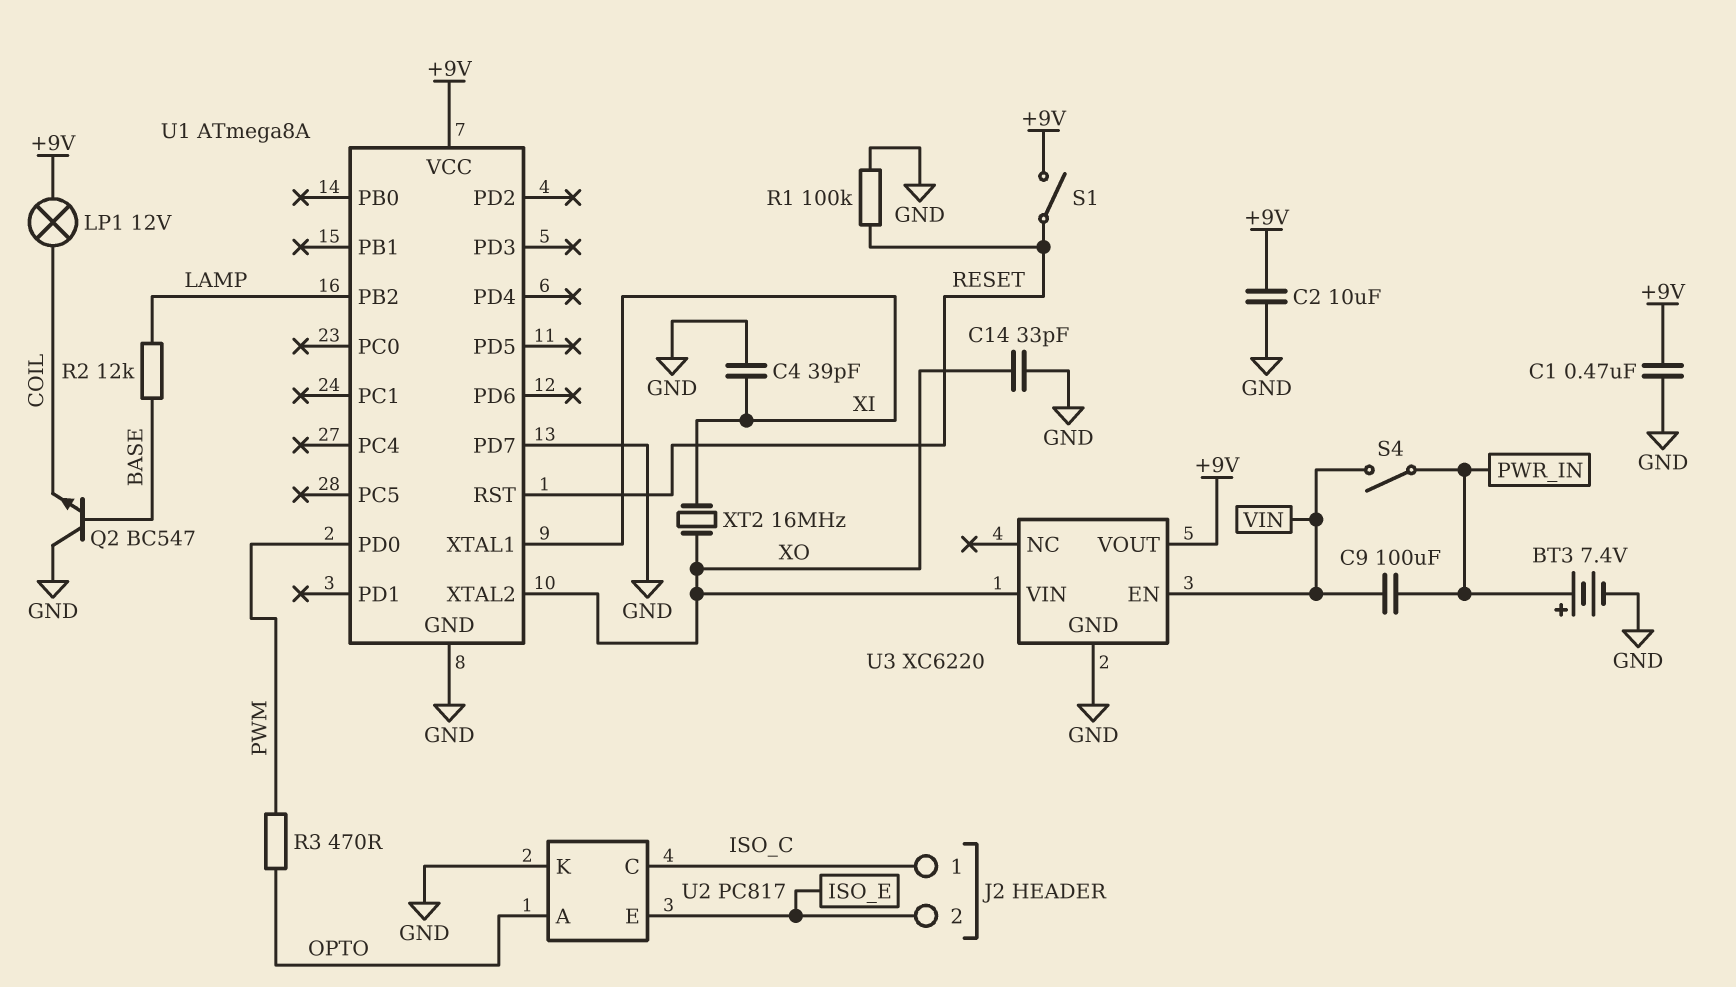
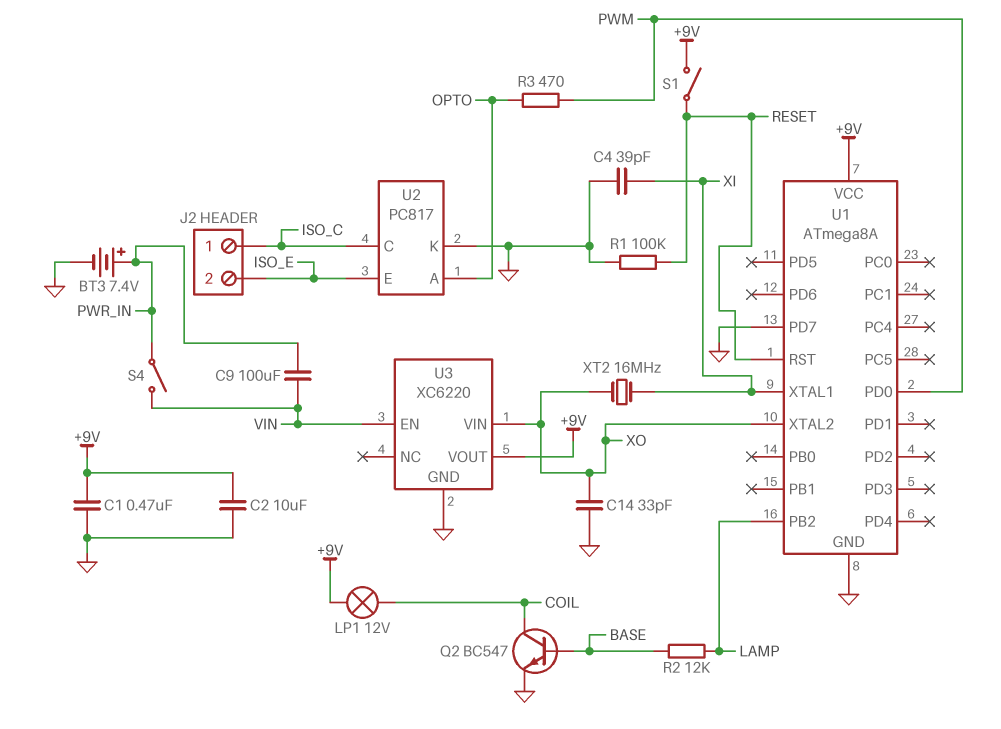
Q2: NPN BC547 (B BASE, C GND, E COIL) -> NPN BC547 (B BASE, C COIL, E GND)

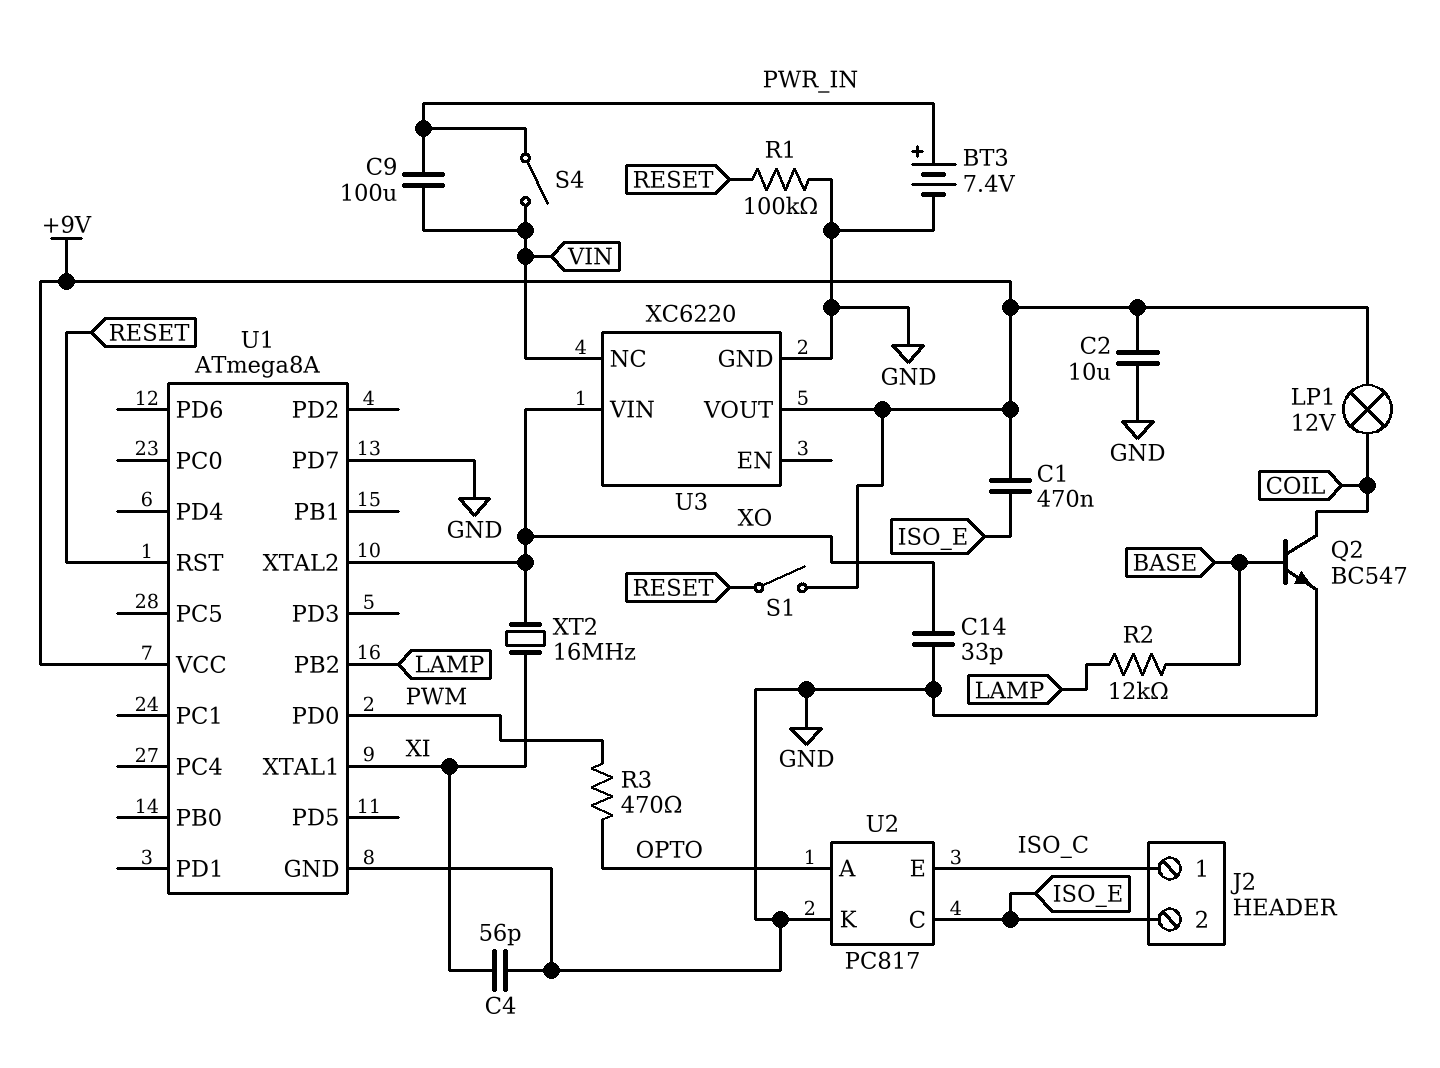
C1: 470nF (+9V, GND) -> 470nF (+9V, ISO_E)
C4: 39pF (GND, XI) -> 56pF (GND, XI)
U2 pin C: ISO_C -> ISO_E
U2 pin E: ISO_E -> ISO_C
U3 pin EN: VIN -> none
U3 pin NC: none -> VIN

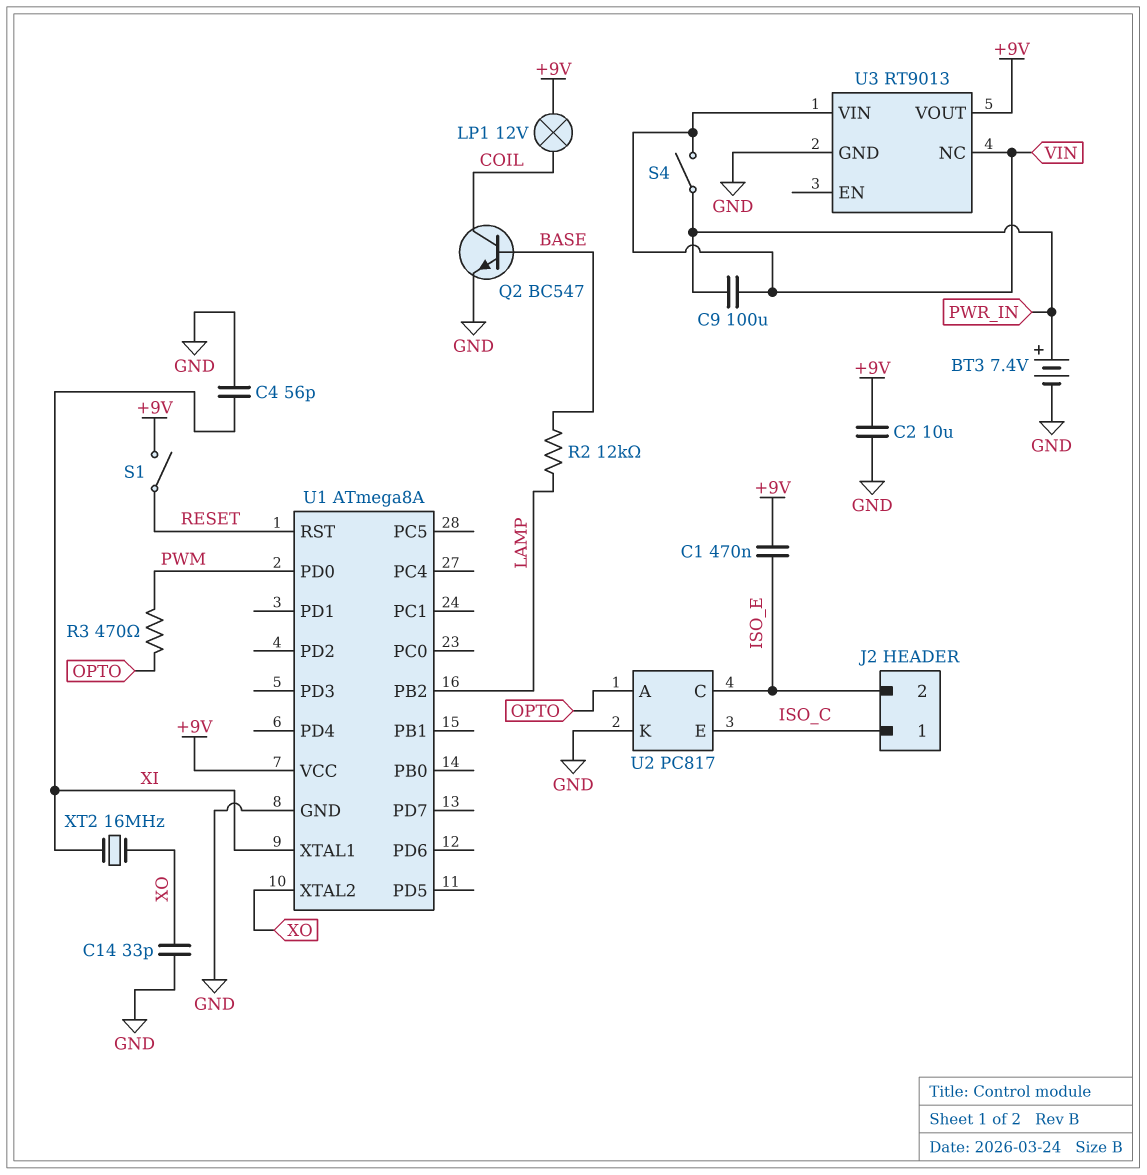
R1: 100k (GND, RESET) -> none
U1 pin PD7: GND -> none
U3: XC6220 -> RT9013
U3 pin VIN: XO -> VIN

